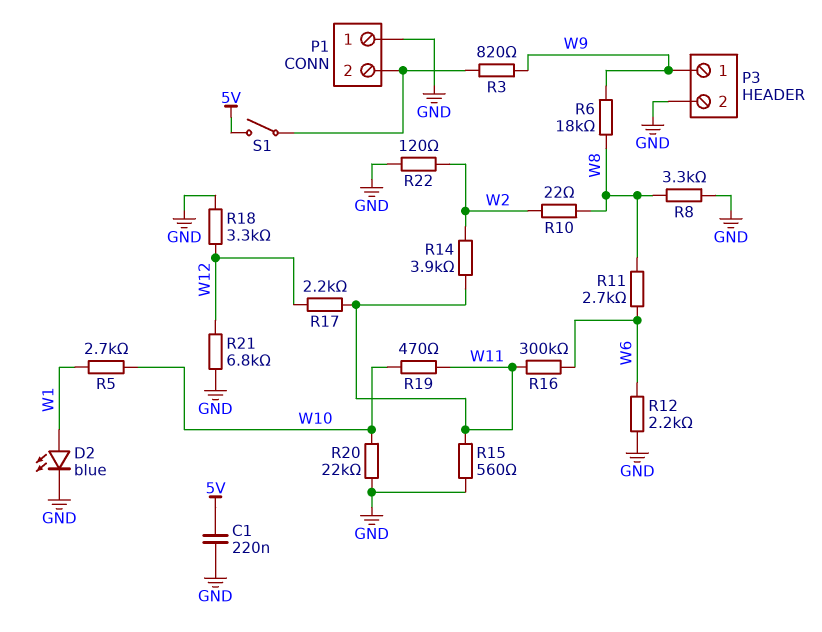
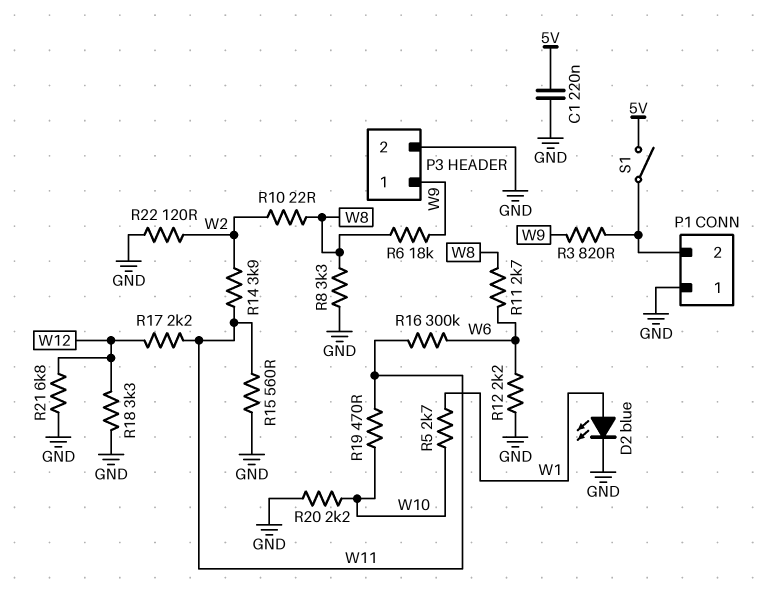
R20: 22k (GND, W10) -> 2.2k (GND, W10)

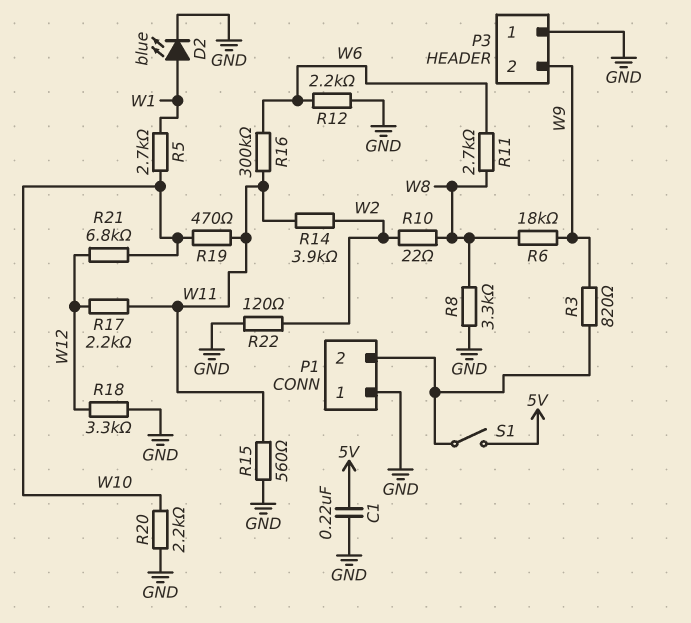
P3 pin 1: W9 -> GND
P3 pin 2: GND -> W9
R21: 6.8k (GND, W12) -> 6.8k (W10, W12)

